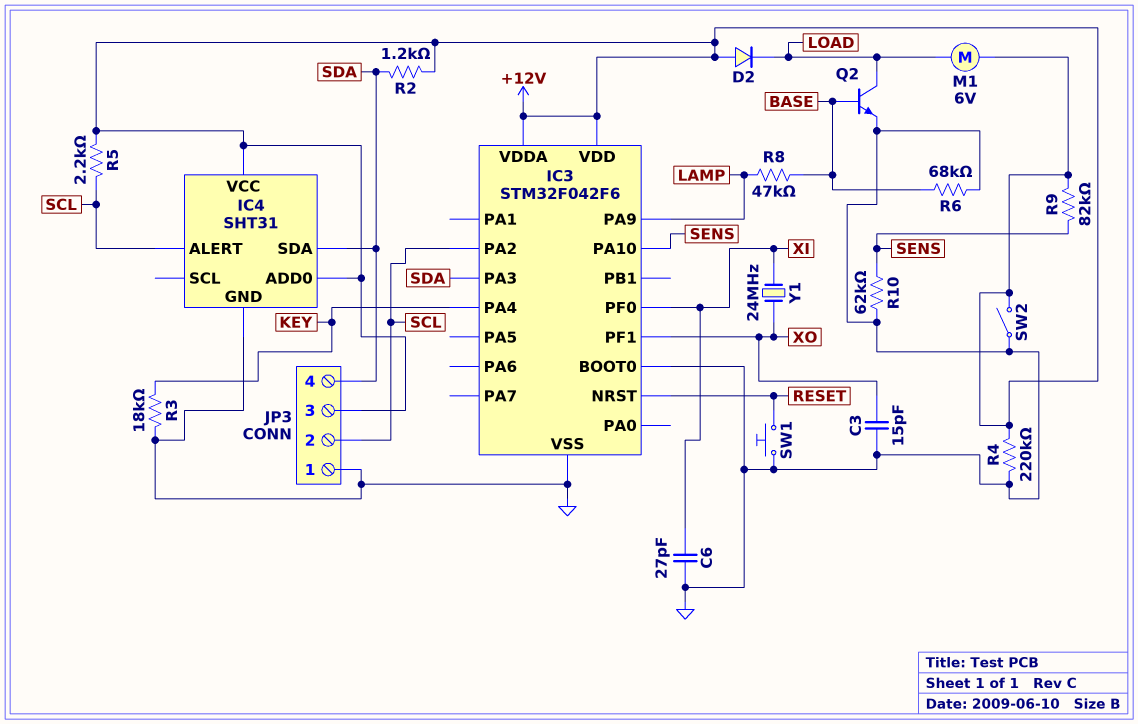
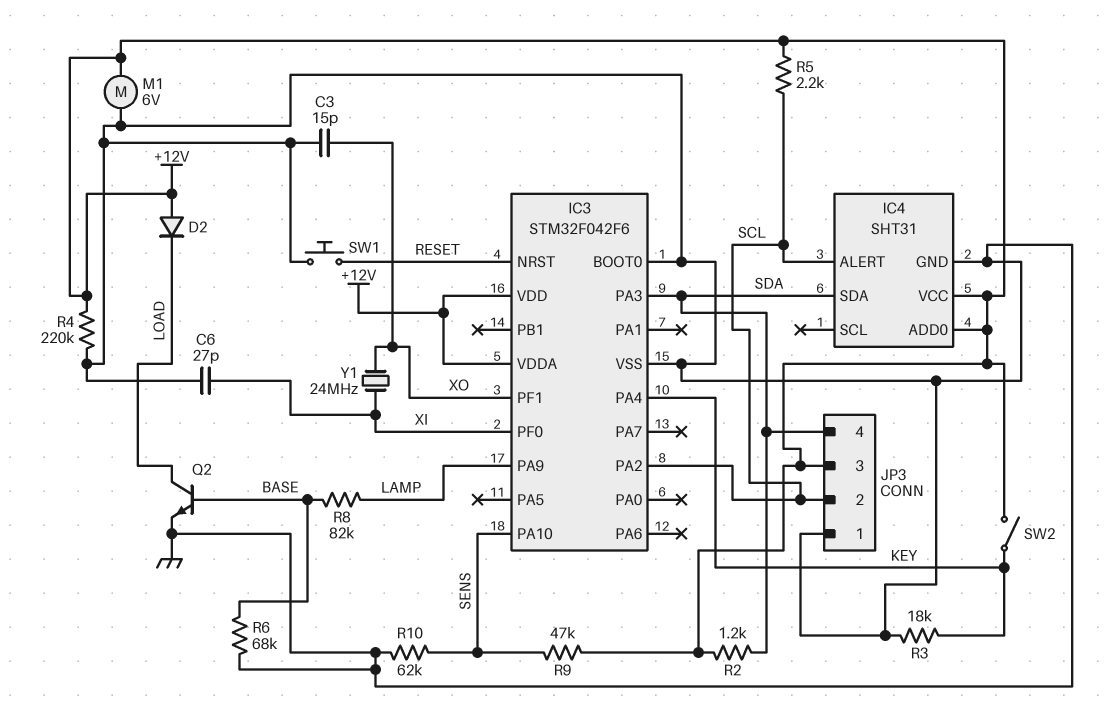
M1: motor 6V (+12V, LOAD) -> motor 6V (+12V, GND)
R8: 47k (BASE, LAMP) -> 82k (BASE, LAMP)
R9: 82k (+12V, SENS) -> 47k (+12V, SENS)
SW2: switch (+12V, GND) -> switch (+12V, KEY)

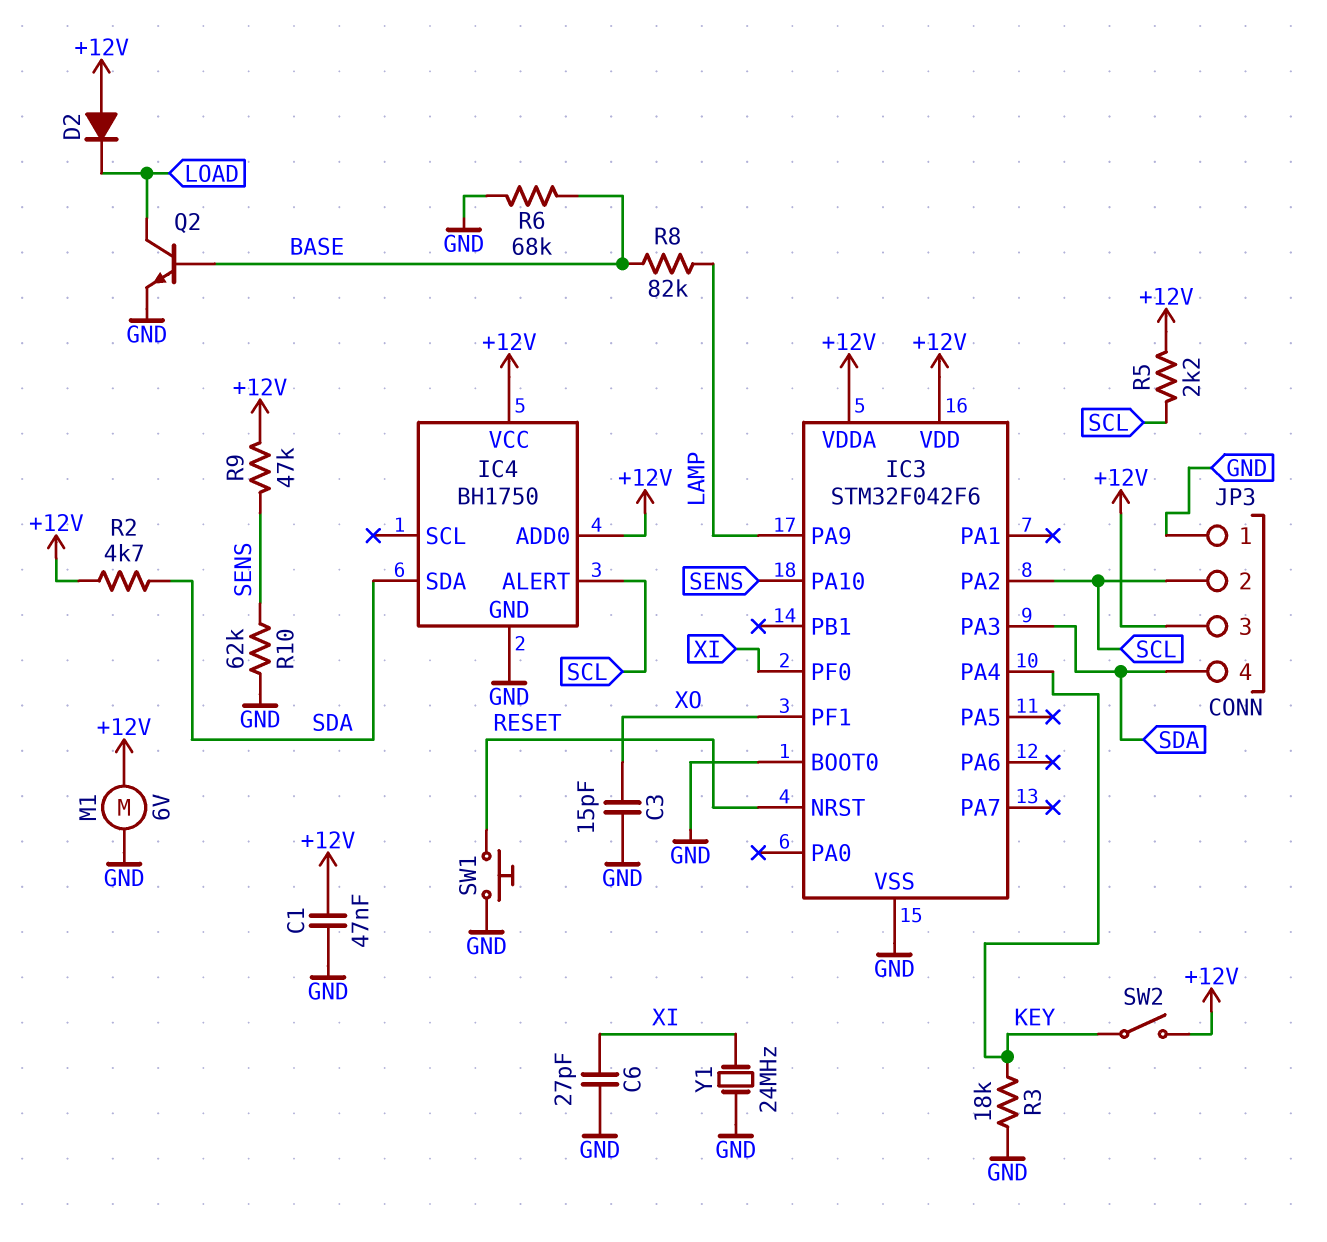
C1: none -> 47nF (+12V, GND)
IC4: SHT31 -> BH1750
R2: 1.2k (+12V, SDA) -> 4.7k (+12V, SDA)
R4: 220k (+12V, GND) -> none
Y1: 24MHz (XI, XO) -> 24MHz (GND, XI)

